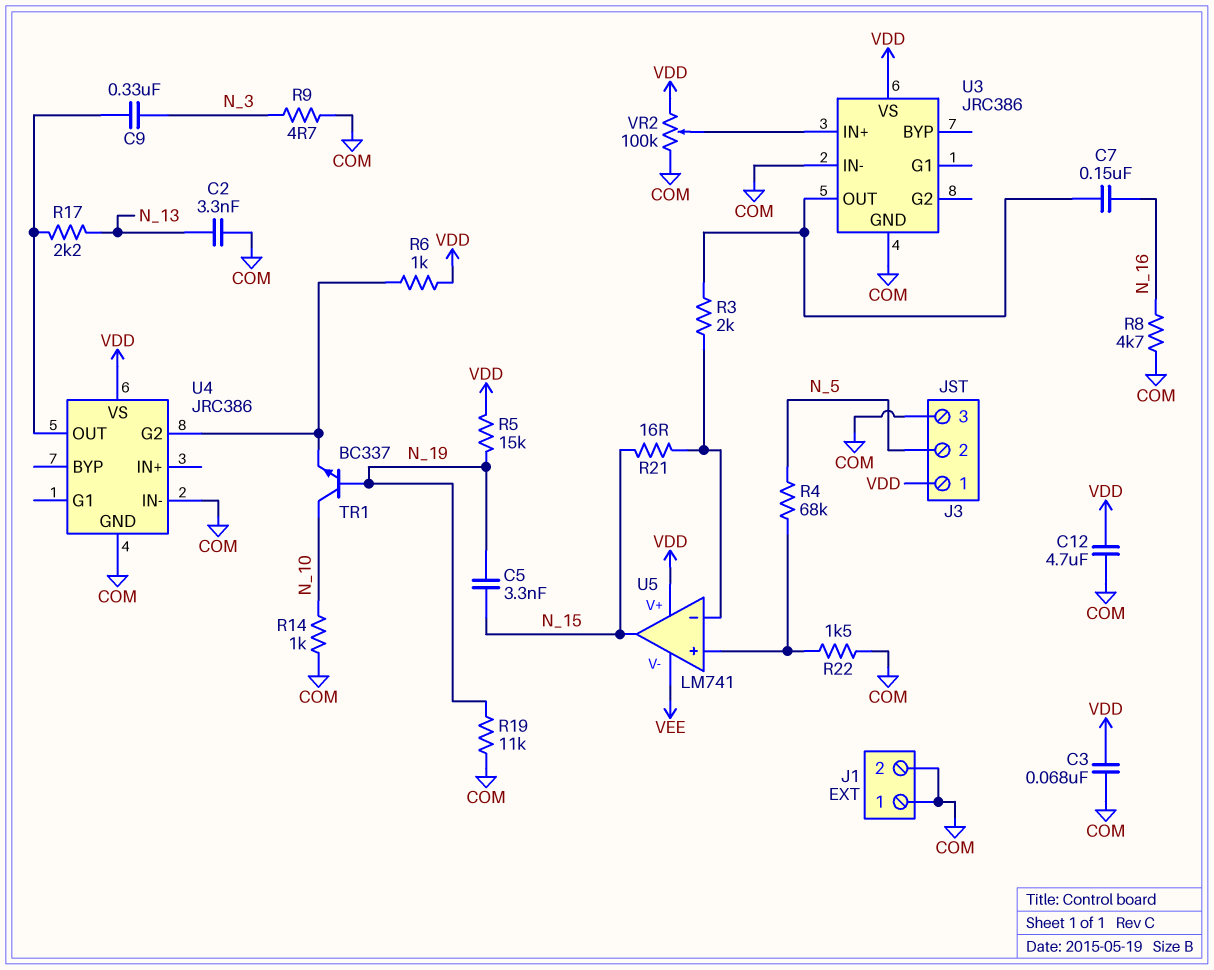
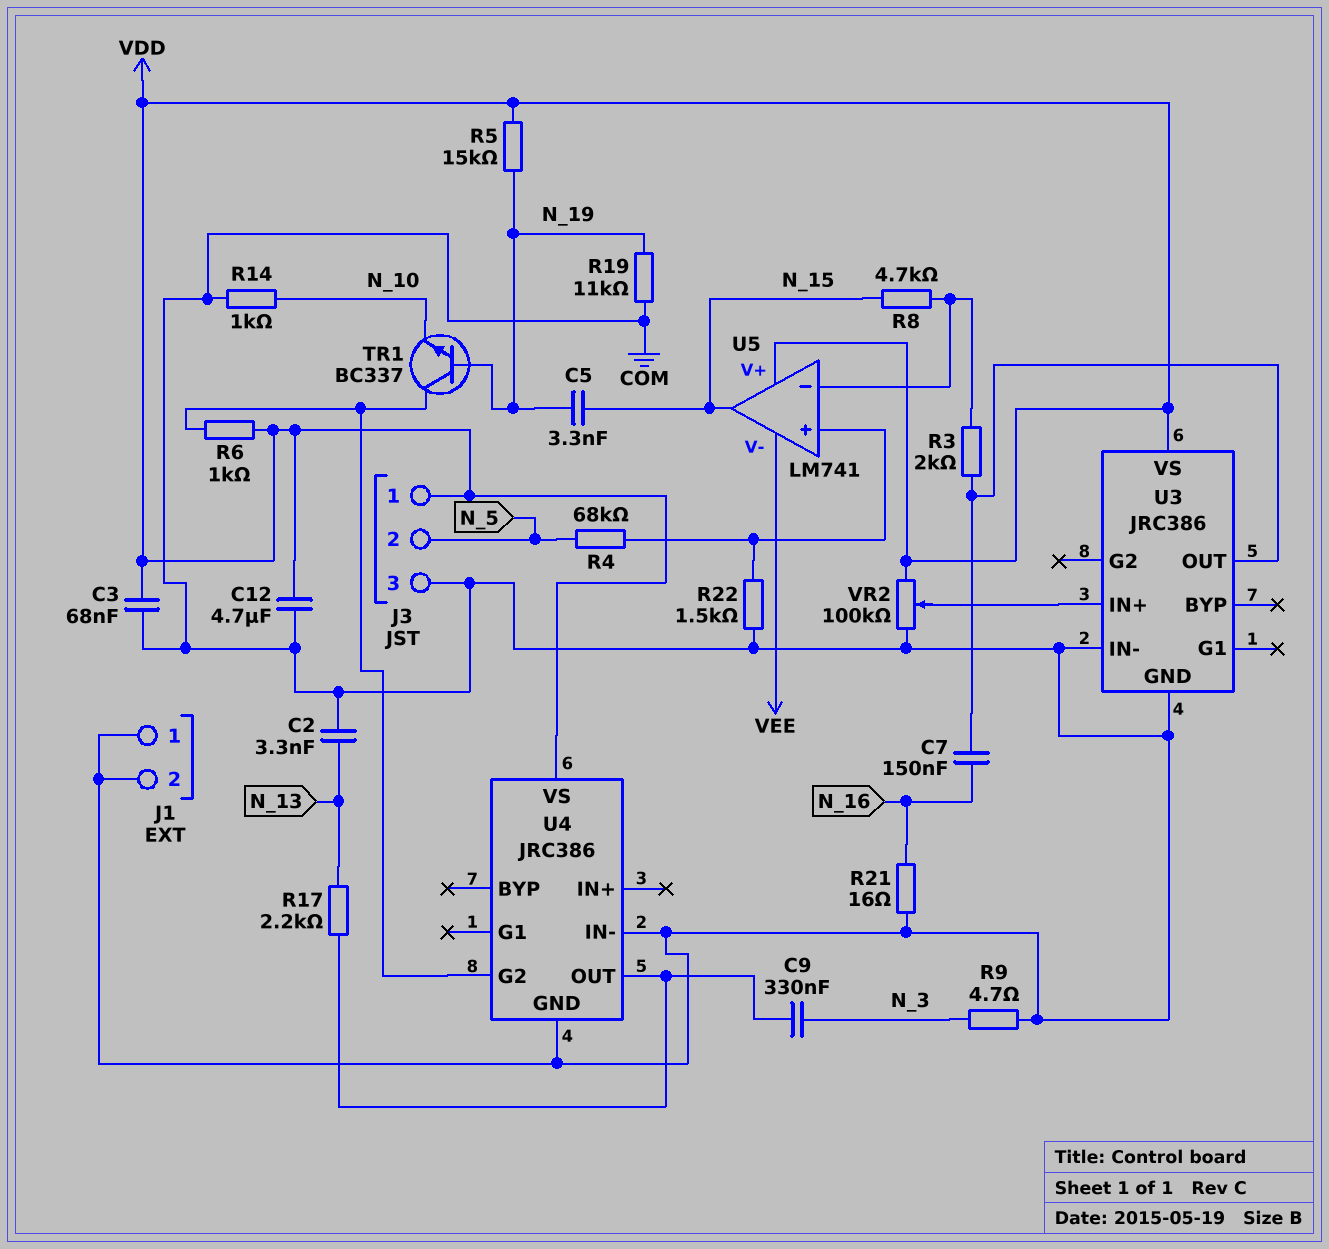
R8: 4.7k (COM, N_16) -> 4.7k (N_15, U5/in-)
R21: 16 (N_15, U5/in-) -> 16 (COM, N_16)
TR1: NPN BC337 (B N_19, C N_10, E U4/G2) -> NPN BC337 (B N_19, C U4/G2, E N_10)

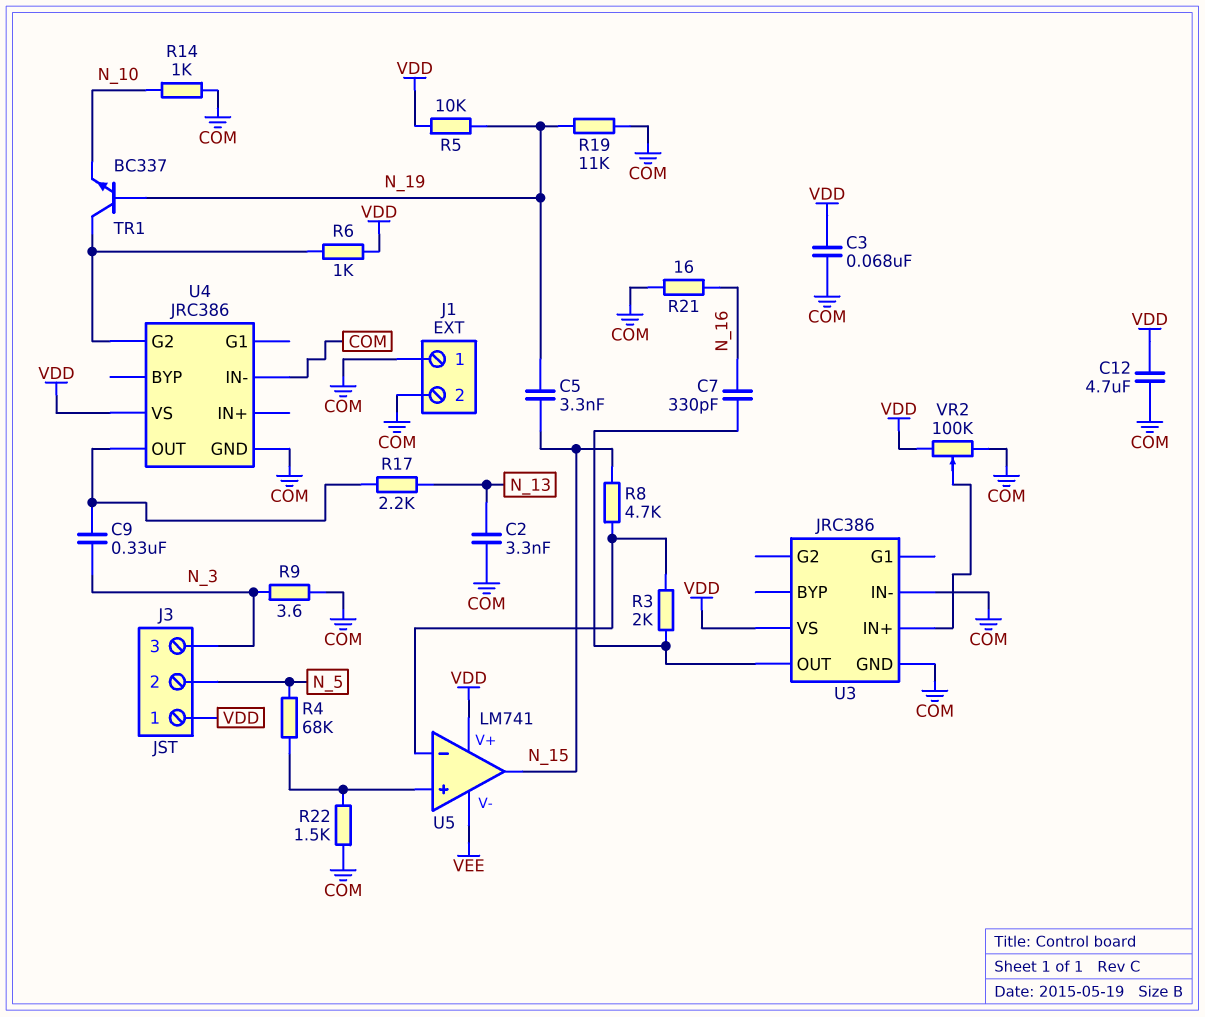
C7: 150nF (N_16, U3/OUT) -> 330pF (N_16, U3/OUT)
J3 pin 3: COM -> N_3
R5: 15k (N_19, VDD) -> 10k (N_19, VDD)
R9: 4.7 (COM, N_3) -> 3.6 (COM, N_3)

